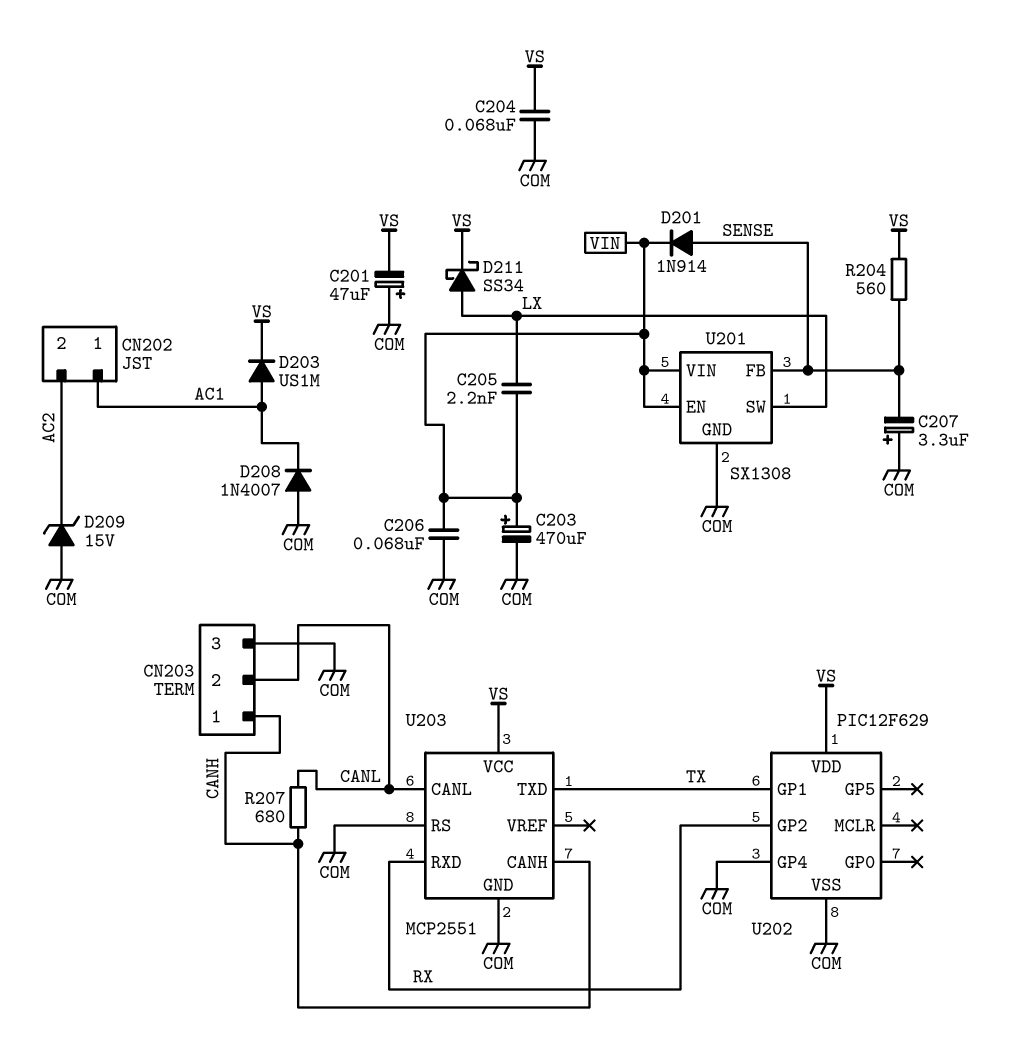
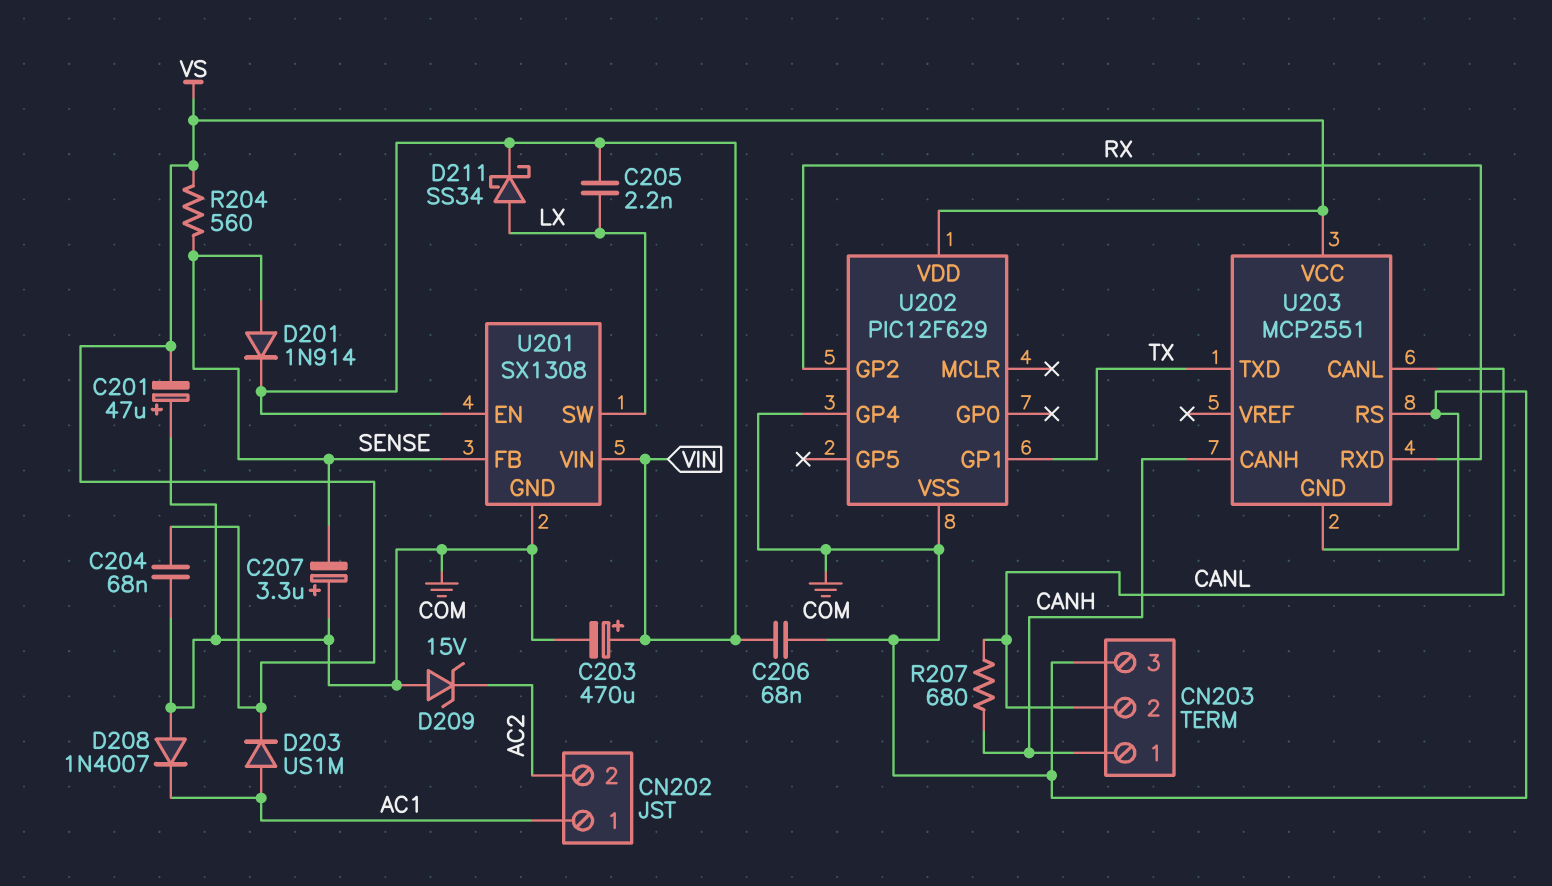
D211: schottky SS34 (A LX, K VS) -> schottky SS34 (A LX, K VIN)

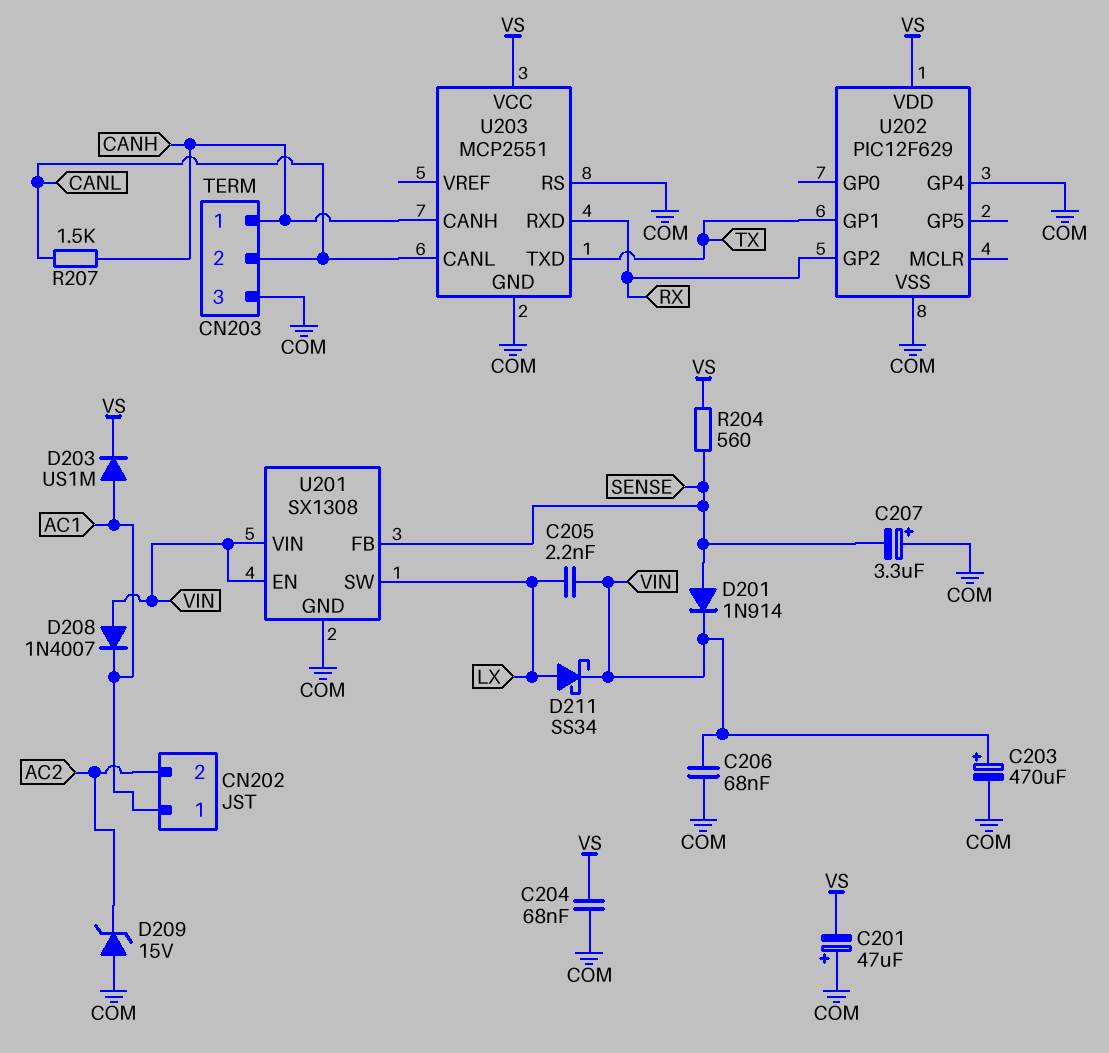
D208: diode 1N4007 (A COM, K AC1) -> diode 1N4007 (A VIN, K AC1)
R207: 680 (CANH, CANL) -> 1.5k (CANH, CANL)

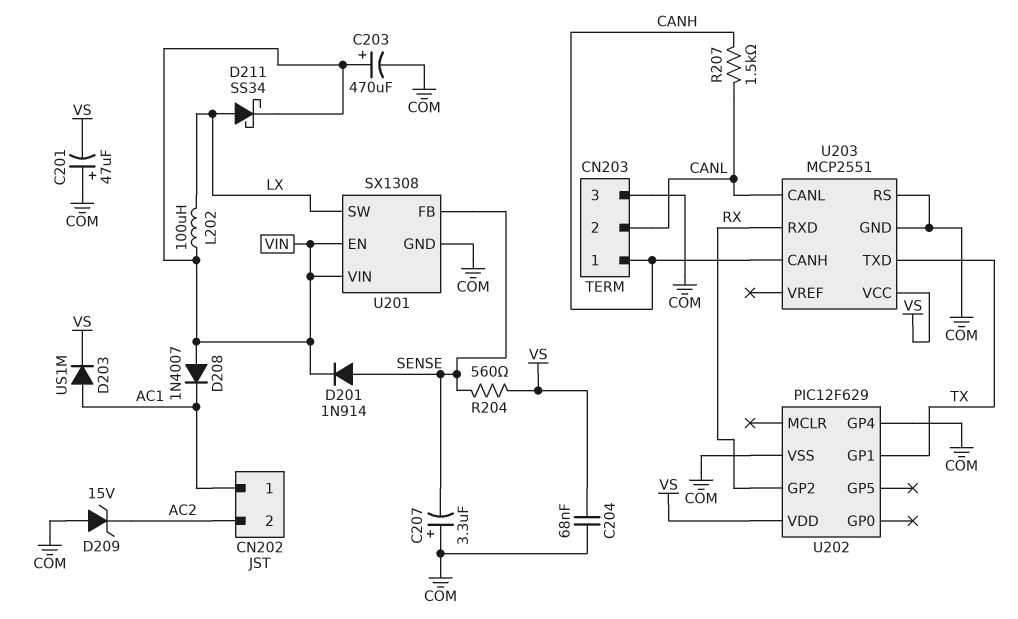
C205: 2.2nF (LX, VIN) -> none
C206: 68nF (COM, VIN) -> none
L202: none -> 100uH (LX, VIN)

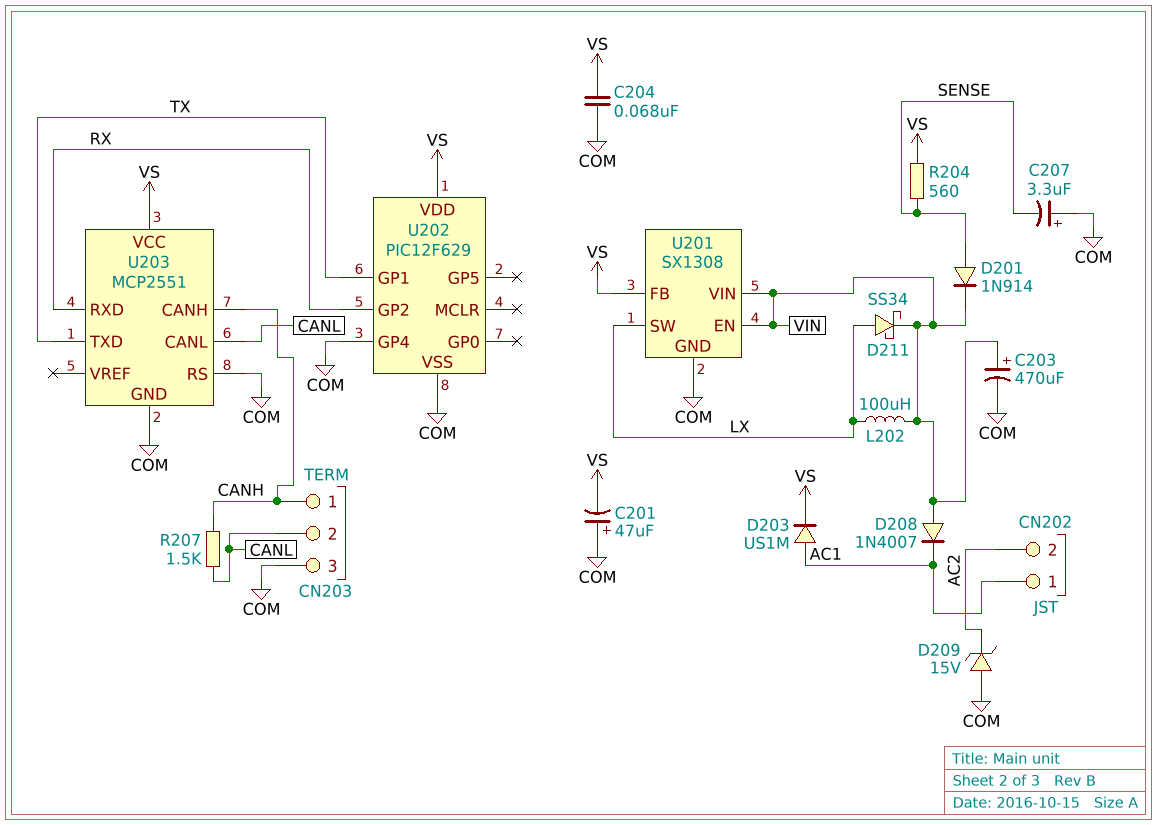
U201 pin FB: SENSE -> VS

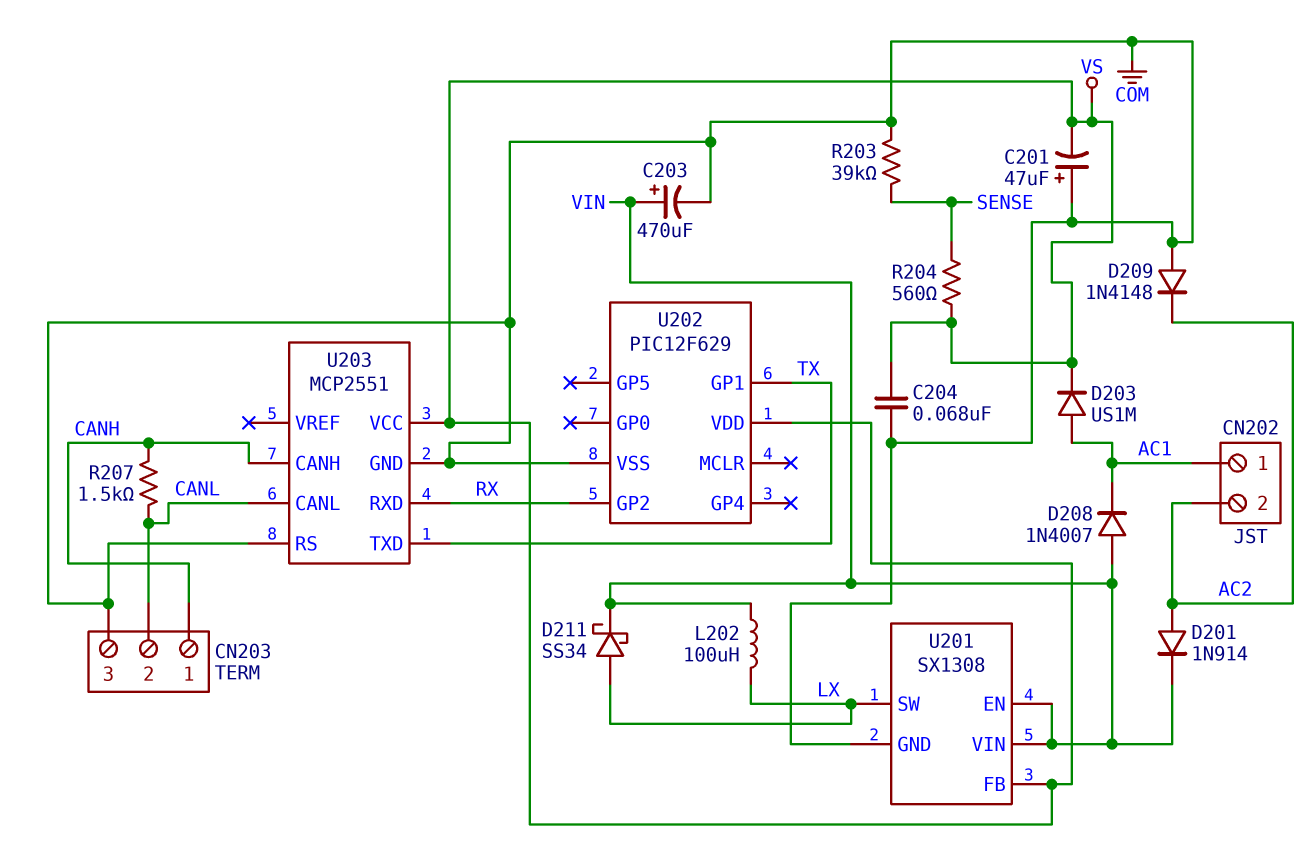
C207: 3.3uF (plus COM, minus SENSE) -> none
D201: diode 1N914 (A SENSE, K VIN) -> diode 1N914 (A AC2, K VIN)
D209: zener 15V (A COM, K AC2) -> diode 1N4148 (A COM, K AC2)
R203: none -> 39k (COM, SENSE)
U202 pin GP4: COM -> none

